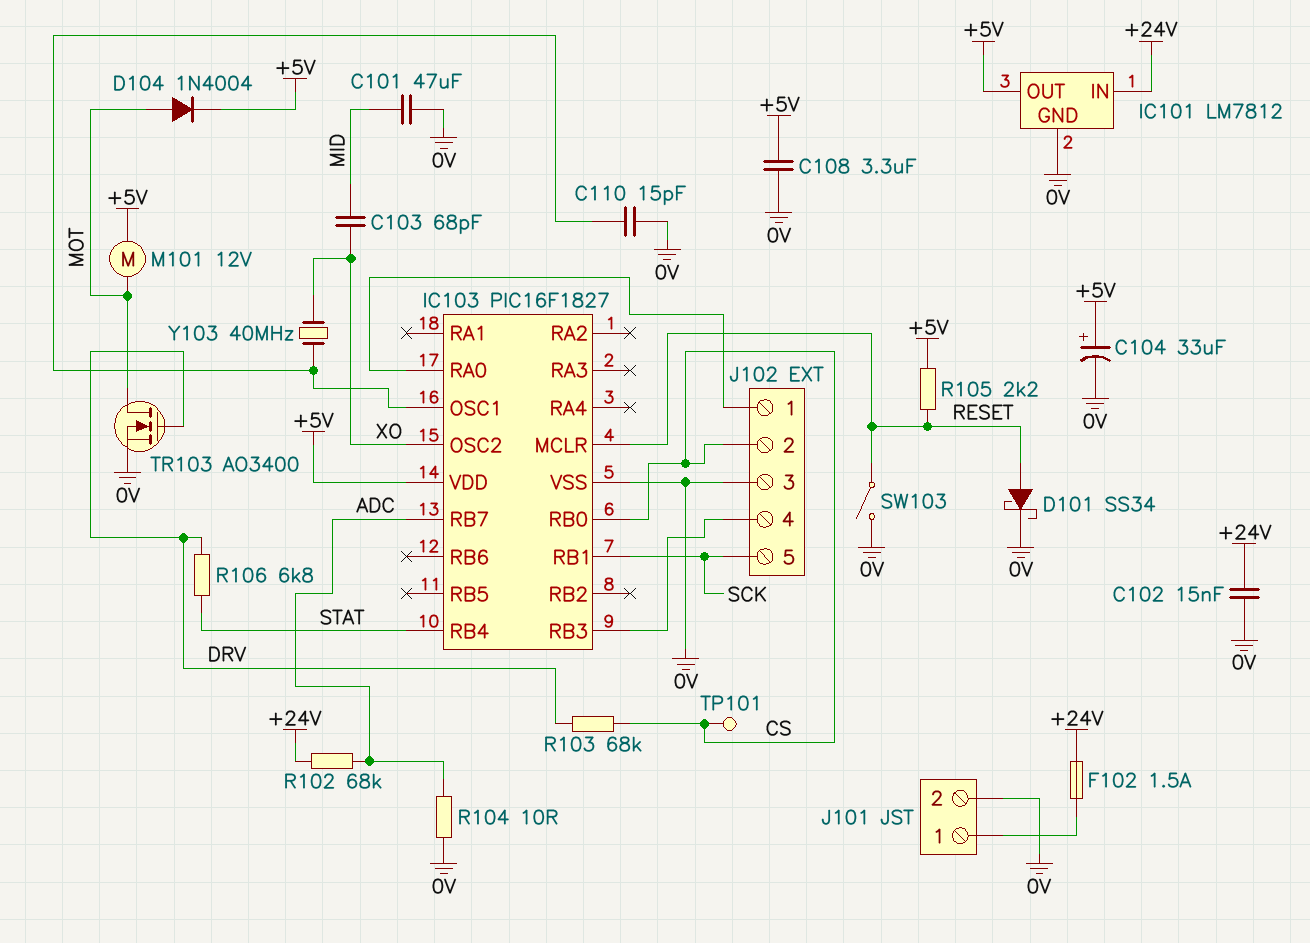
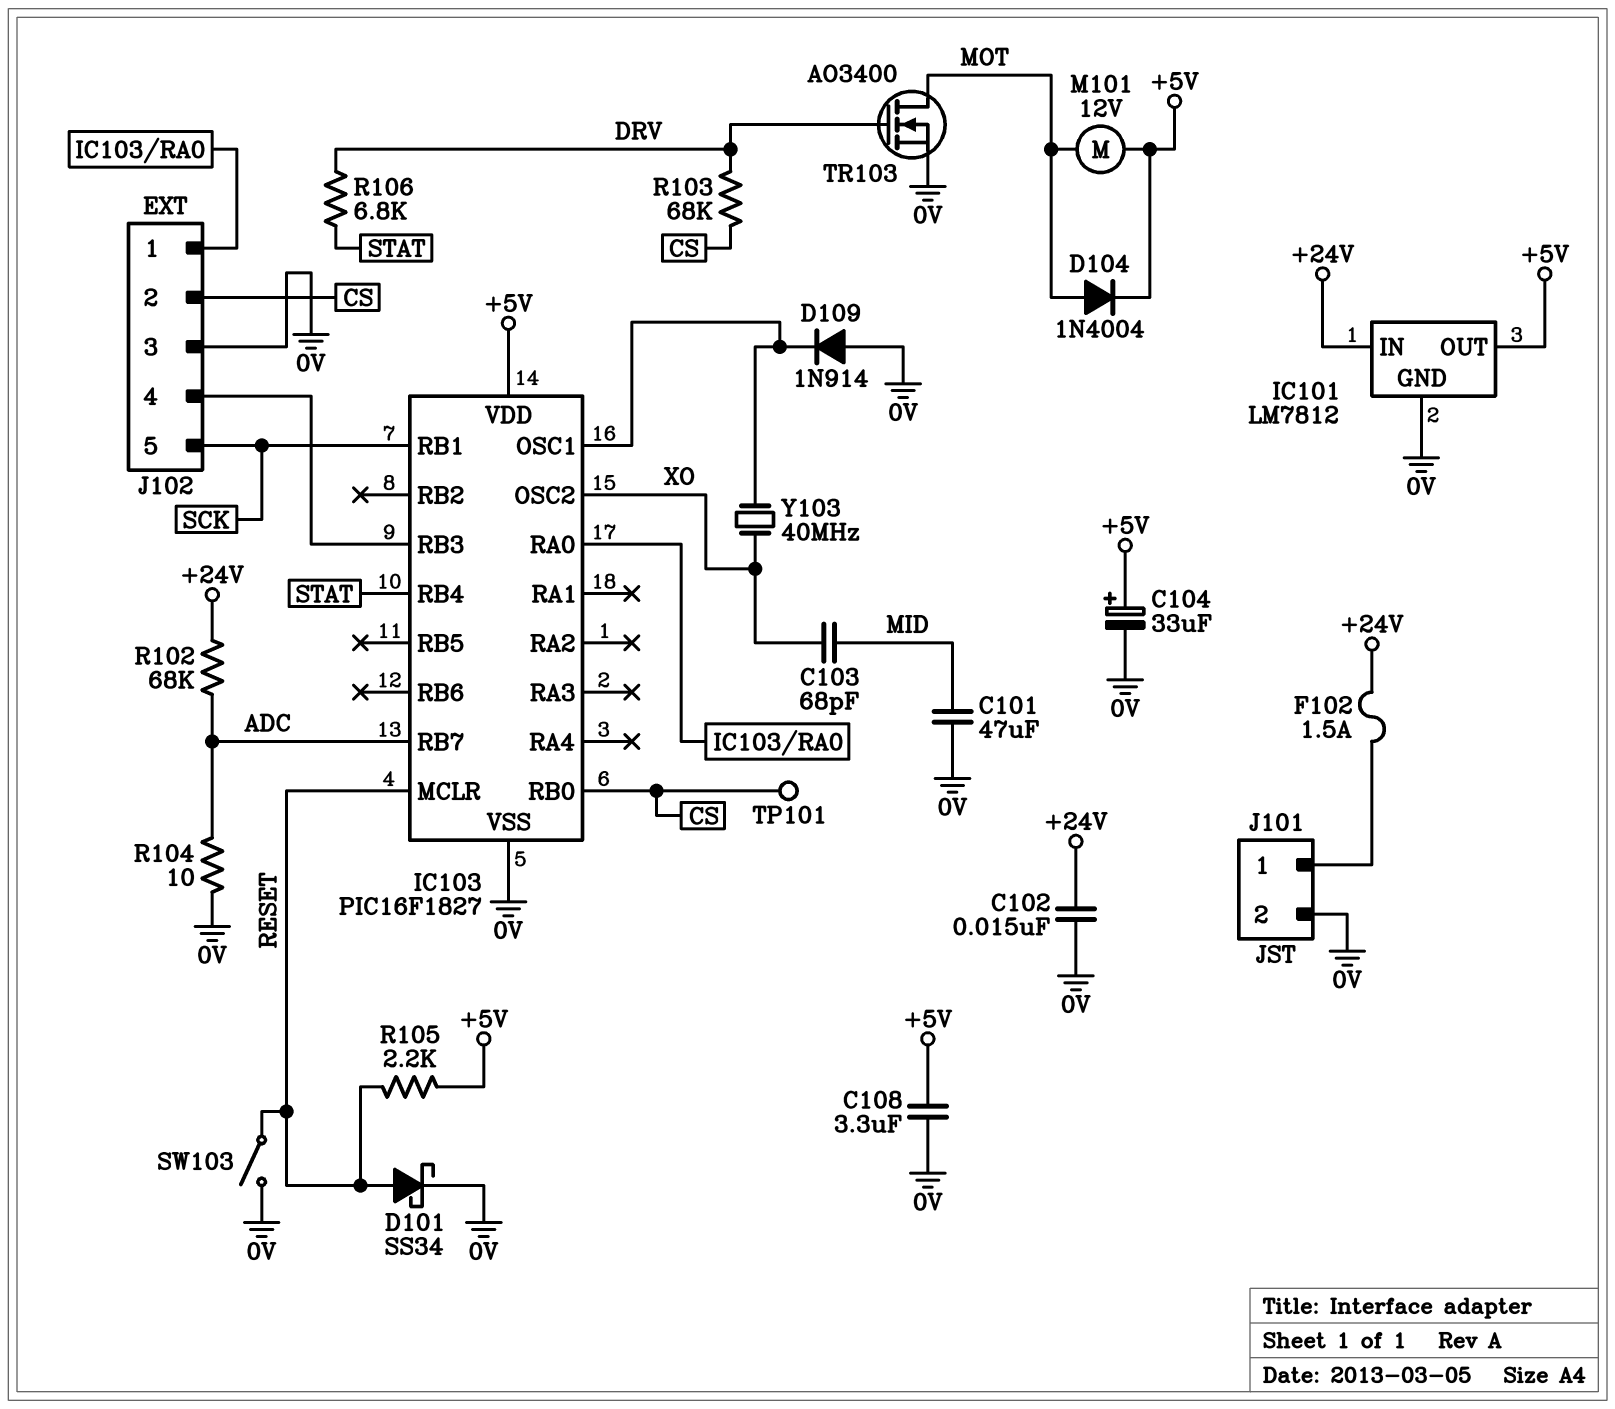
C110: 15pF (0V, IC103/OSC1) -> none
D109: none -> diode 1N914 (A 0V, K IC103/OSC1)

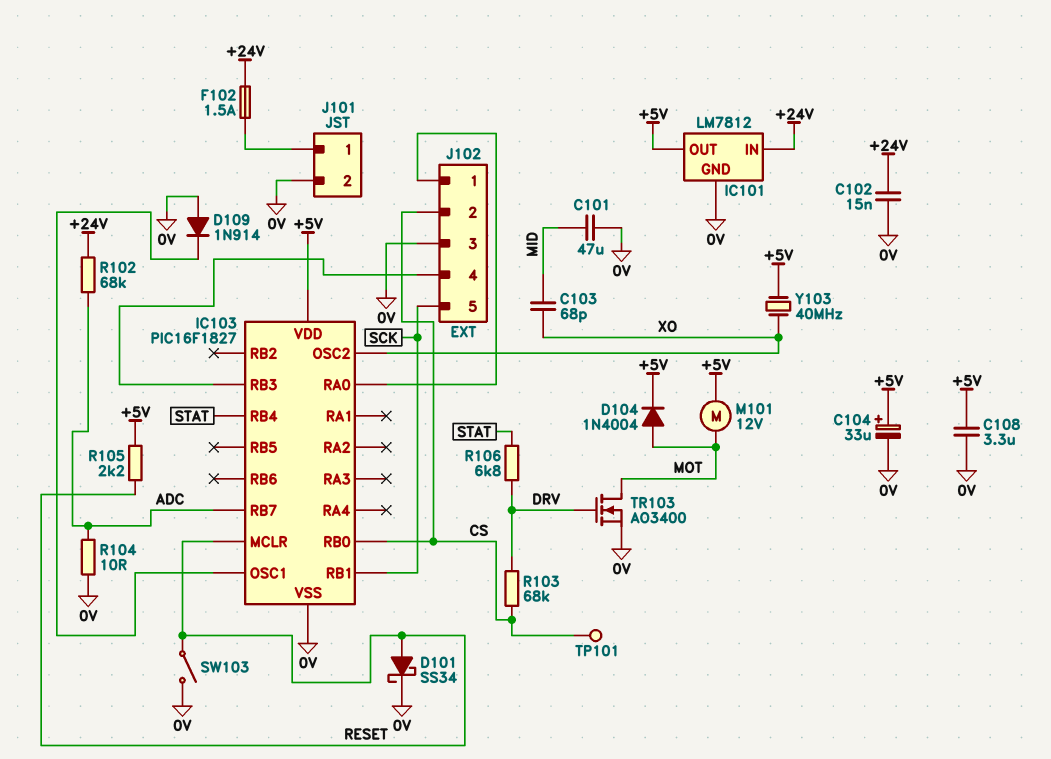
Y103: 40MHz (IC103/OSC1, XO) -> 40MHz (+5V, XO)

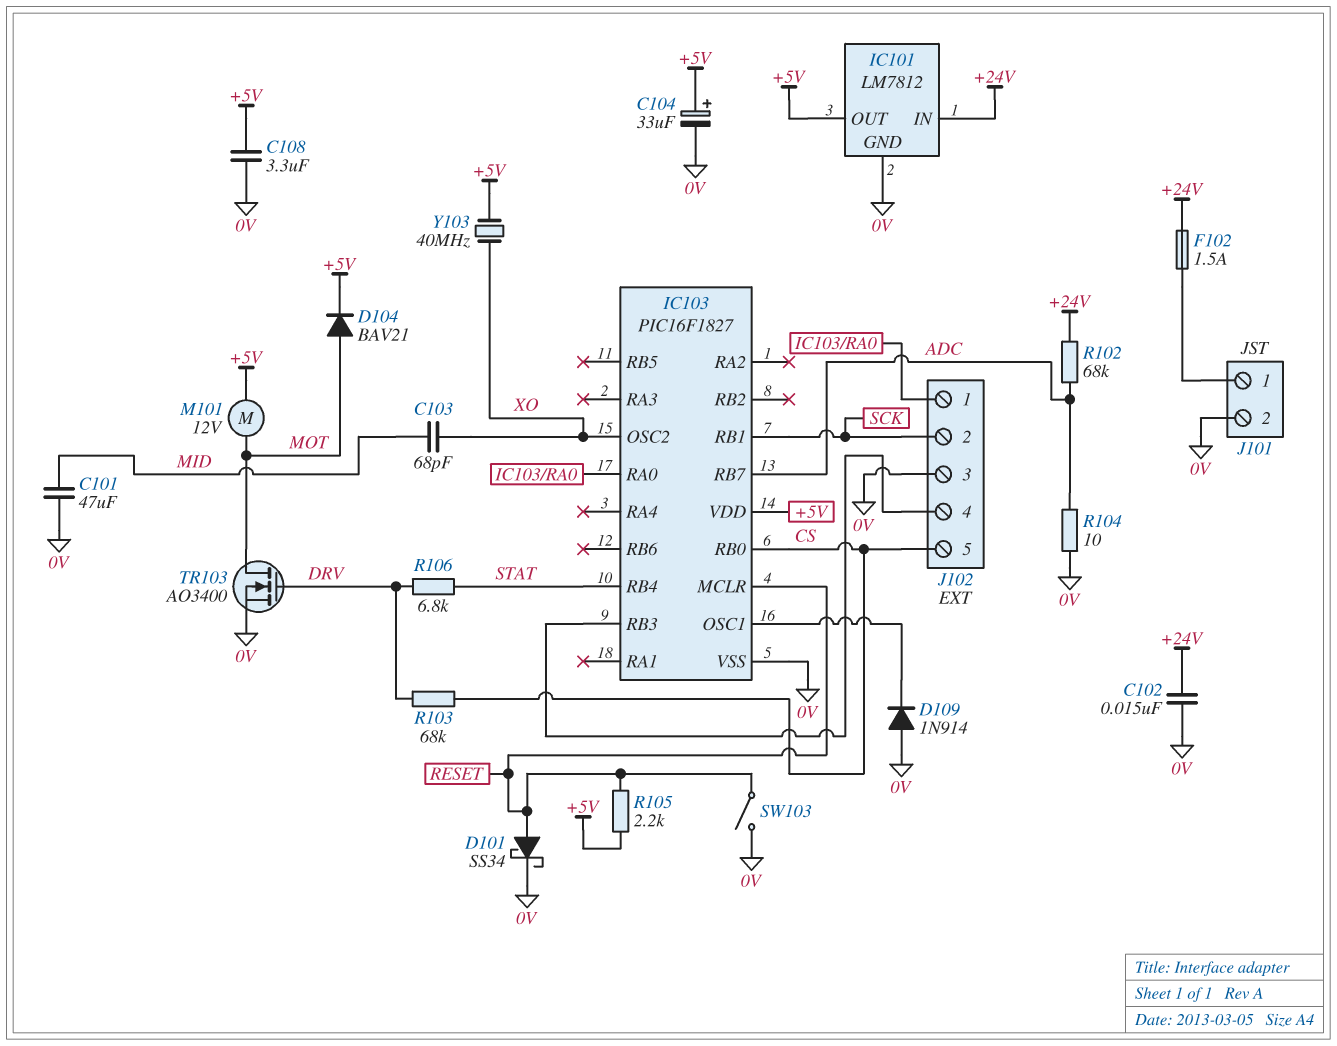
D104: diode 1N4004 (A MOT, K +5V) -> diode BAV21 (A MOT, K +5V)
J102 pin 2: CS -> SCK
J102 pin 5: SCK -> CS
TP101: test point (CS) -> none

